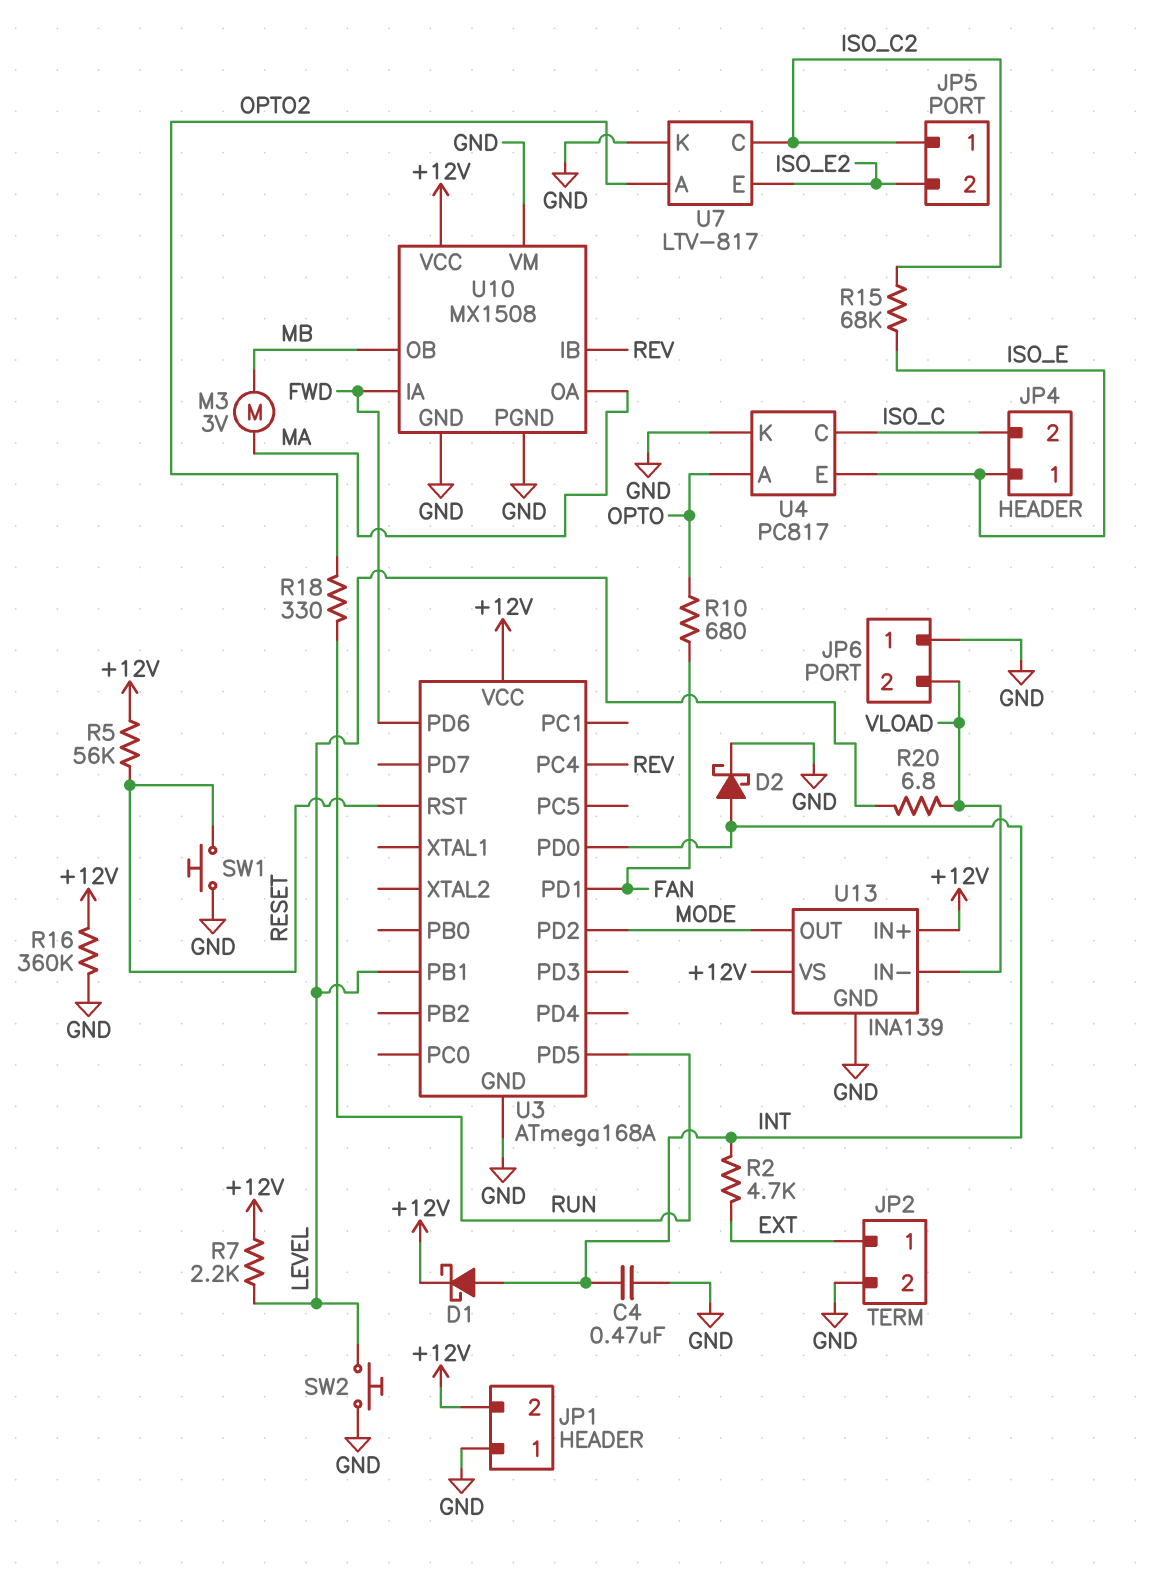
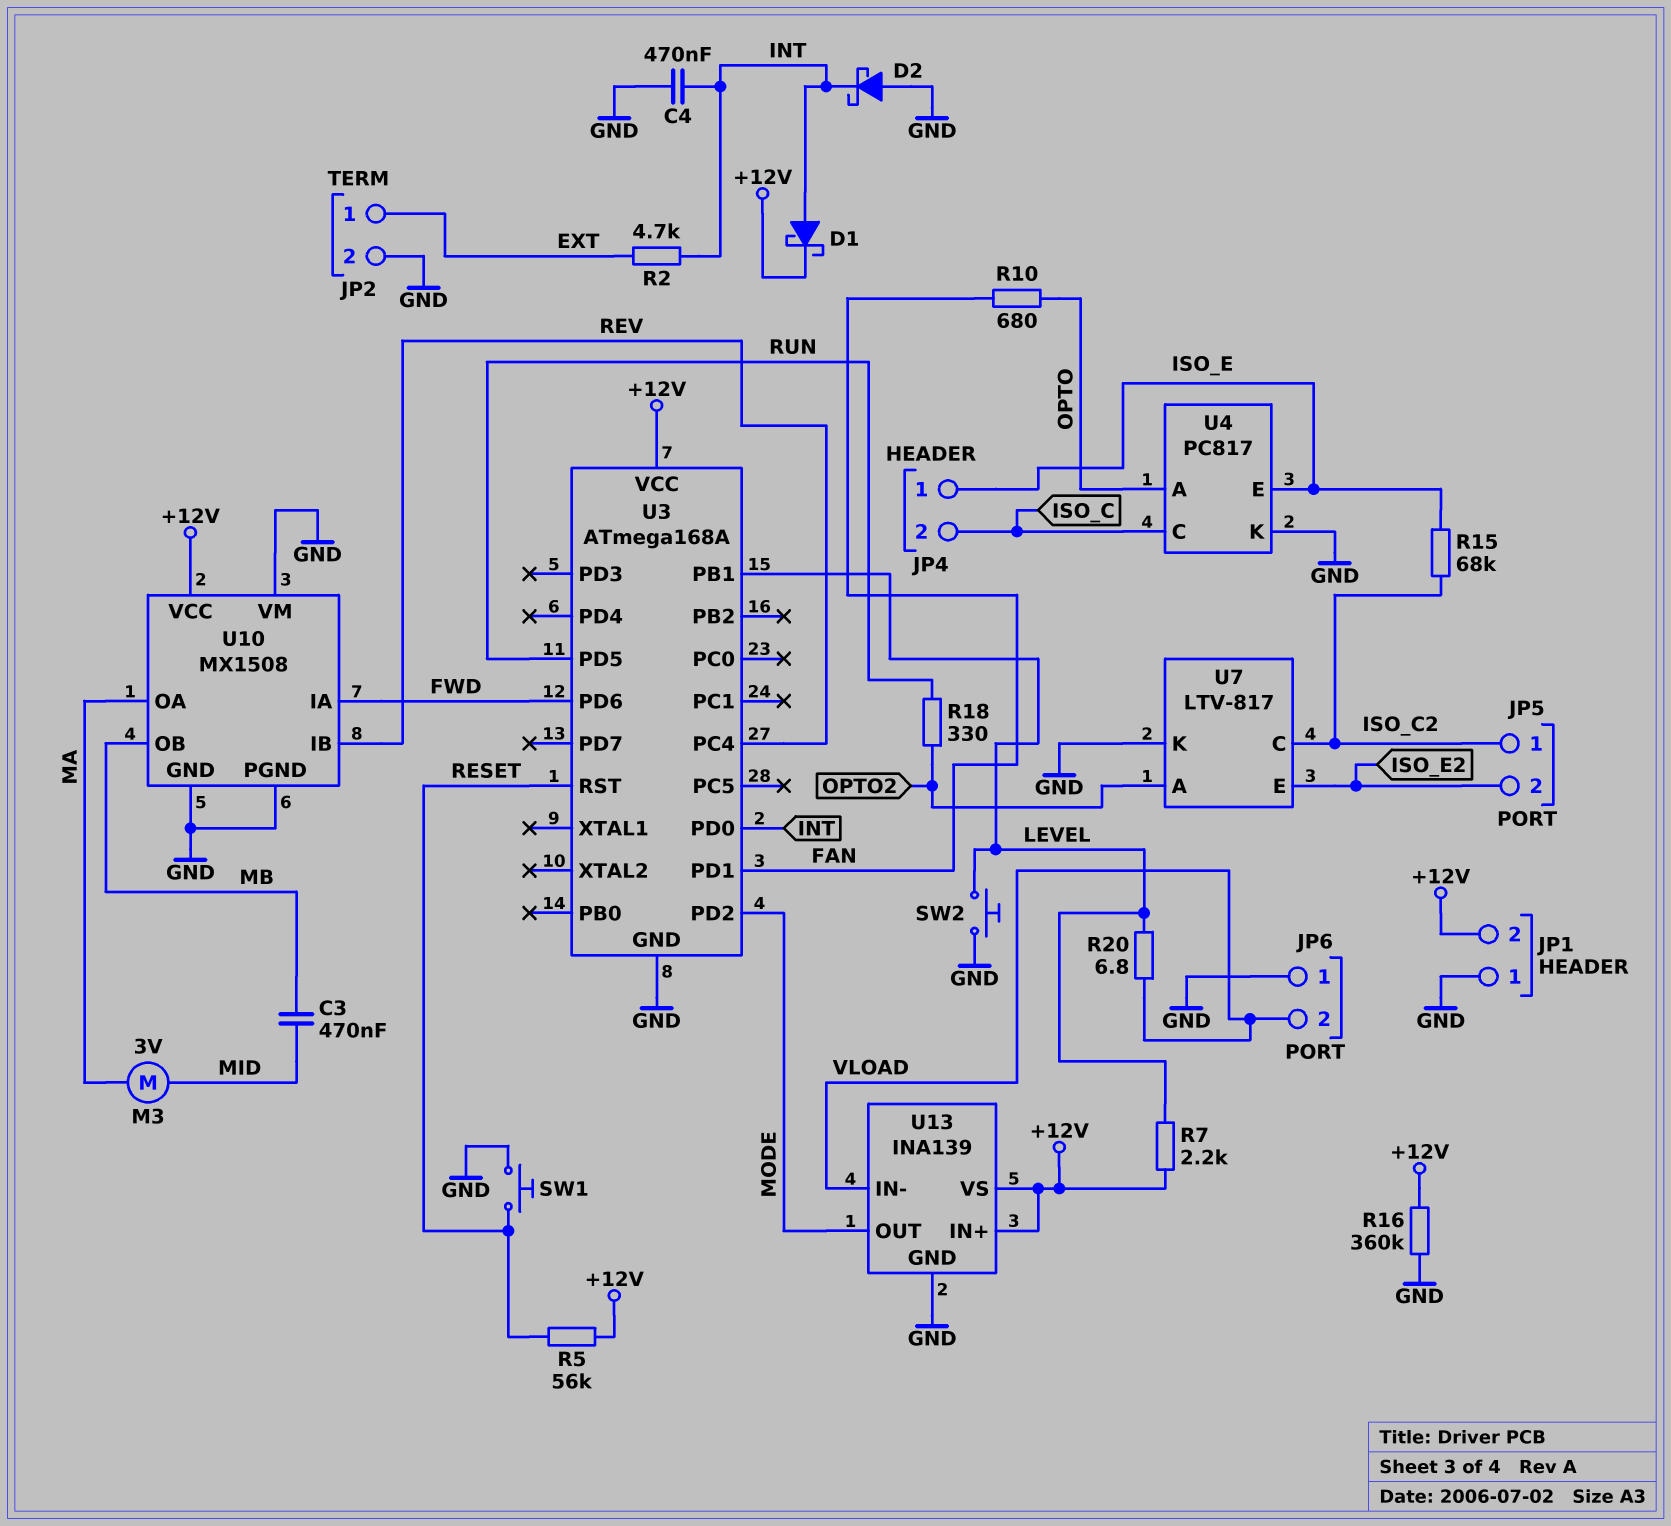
C3: none -> 470nF (MB, MID)
D2: schottky (A INT, K GND) -> schottky (A GND, K INT)
M3: motor 3V (MA, MB) -> motor 3V (MA, MID)

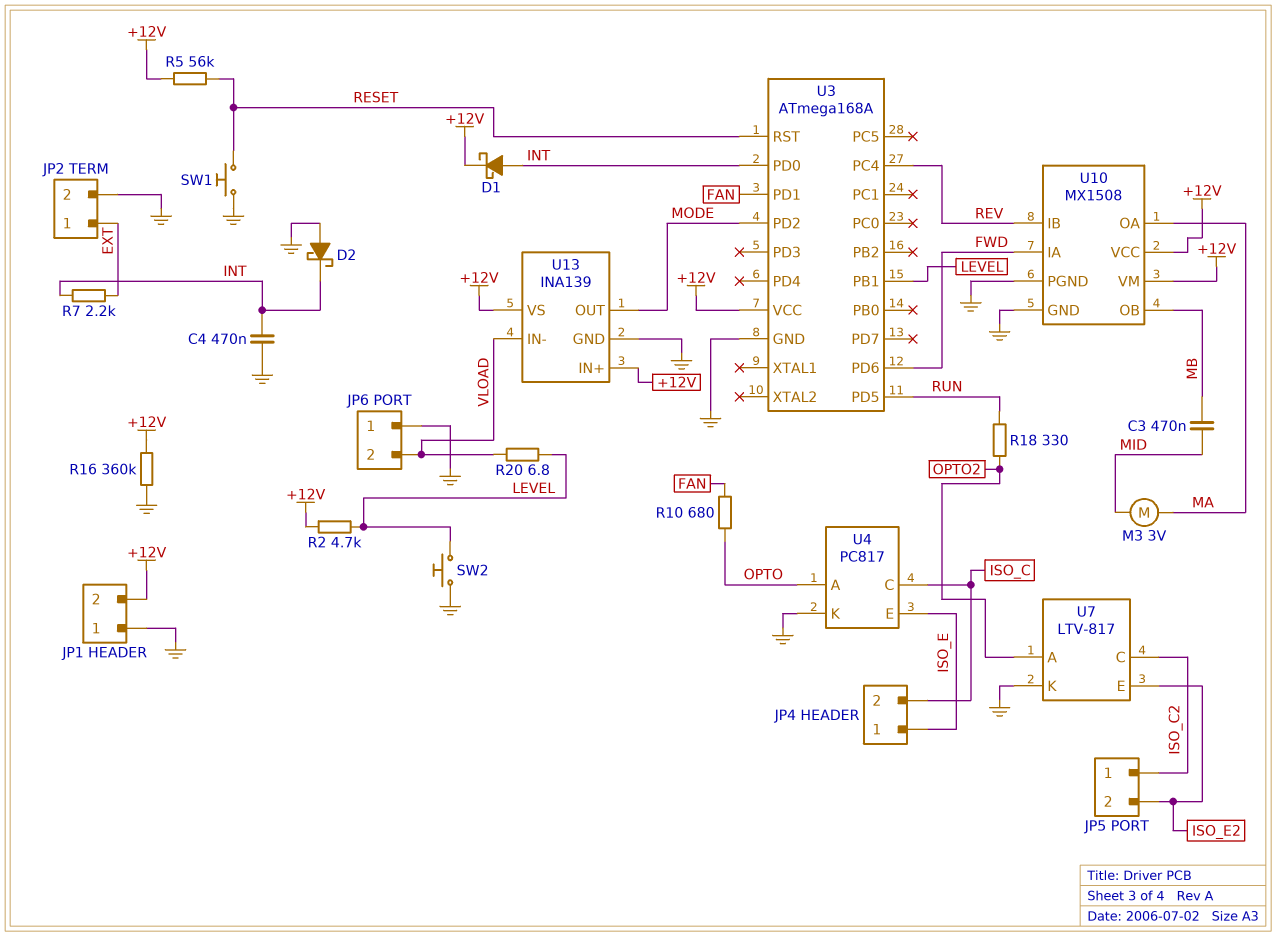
R2: 4.7k (EXT, INT) -> 4.7k (+12V, LEVEL)
R7: 2.2k (+12V, LEVEL) -> 2.2k (EXT, INT)
R15: 68k (ISO_C2, ISO_E) -> none
U10 pin VM: GND -> +12V

